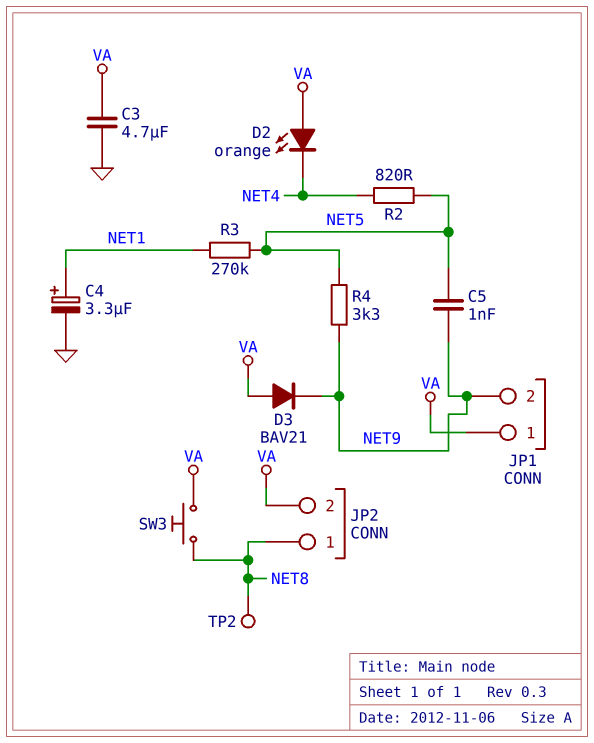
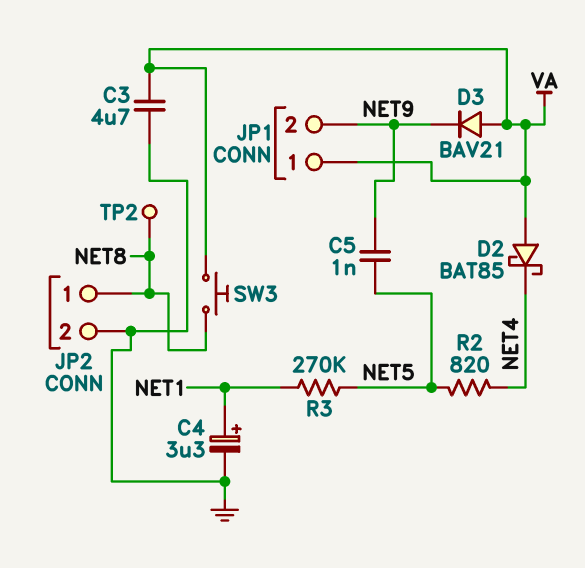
D2: LED orange (A VA, K NET4) -> schottky BAT85 (A VA, K NET4)
JP2 pin 2: VA -> GND
R4: 3.3k (NET5, NET9) -> none

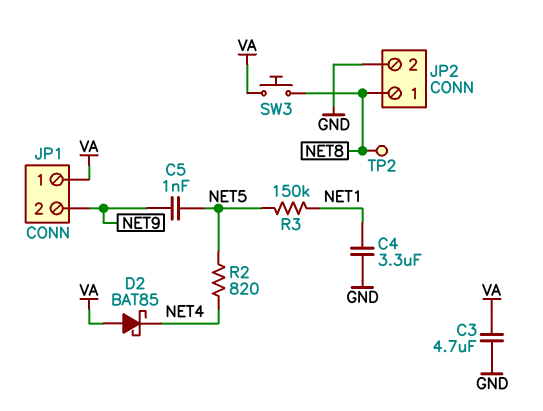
C4: 3.3uF (plus NET1, minus GND) -> 3.3uF (GND, NET1)
D3: diode BAV21 (A VA, K NET9) -> none
R3: 270k (NET1, NET5) -> 150k (NET1, NET5)

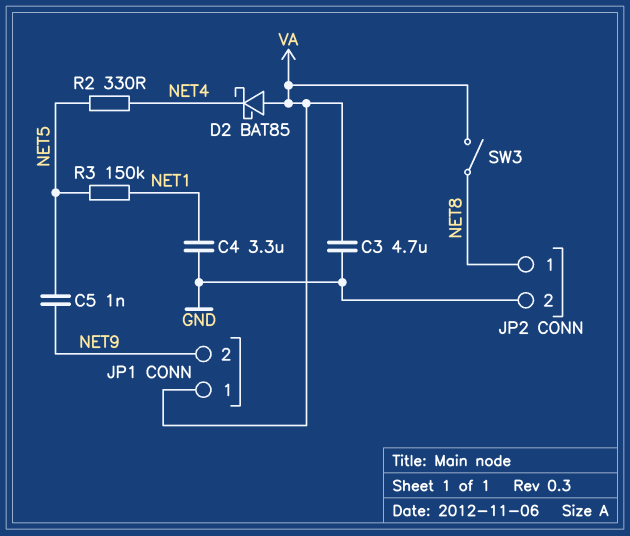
R2: 820 (NET4, NET5) -> 330 (NET4, NET5)
SW3: button (NET8, VA) -> switch (NET8, VA)
TP2: test point (NET8) -> none

